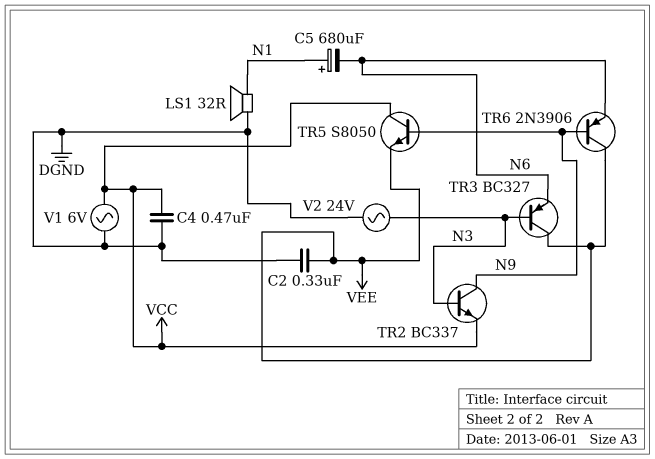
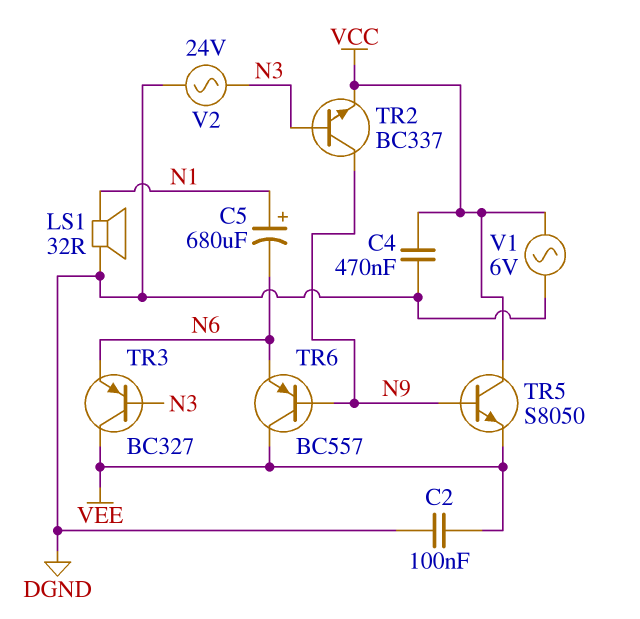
C2: 330nF (DGND, VEE) -> 100nF (DGND, VEE)
TR6: PNP 2N3906 (B N9, C VEE, E N6) -> PNP BC557 (B N9, C VEE, E N6)

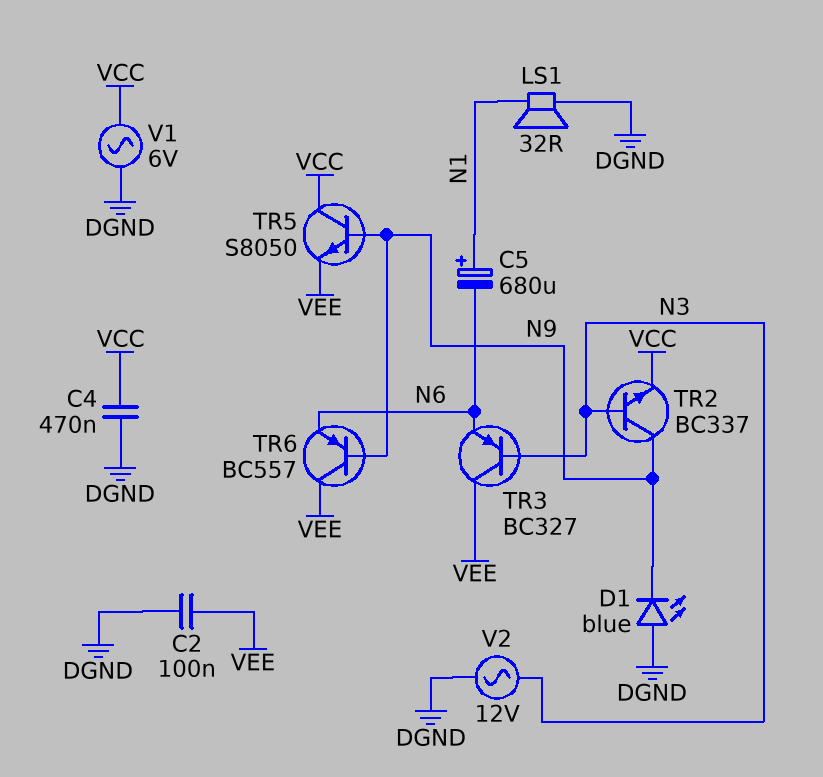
D1: none -> LED blue (A DGND, K N9)
V2: AC 24V (DGND, N3) -> AC 12V (DGND, N3)

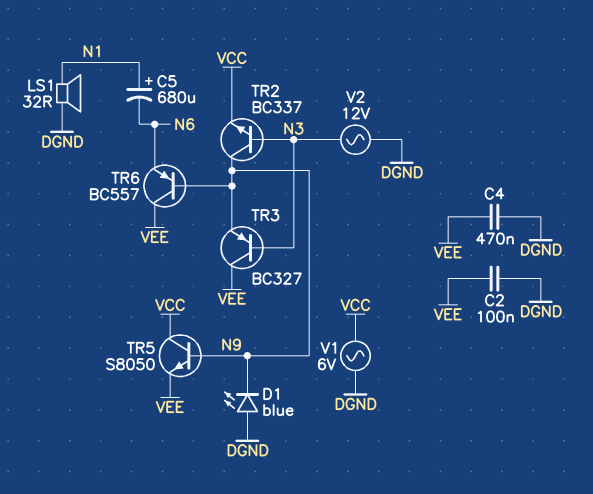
C4: 470nF (DGND, VCC) -> 470nF (DGND, VEE)
TR3: PNP BC327 (B N3, C VEE, E N6) -> PNP BC327 (B N3, C VEE, E N9)

